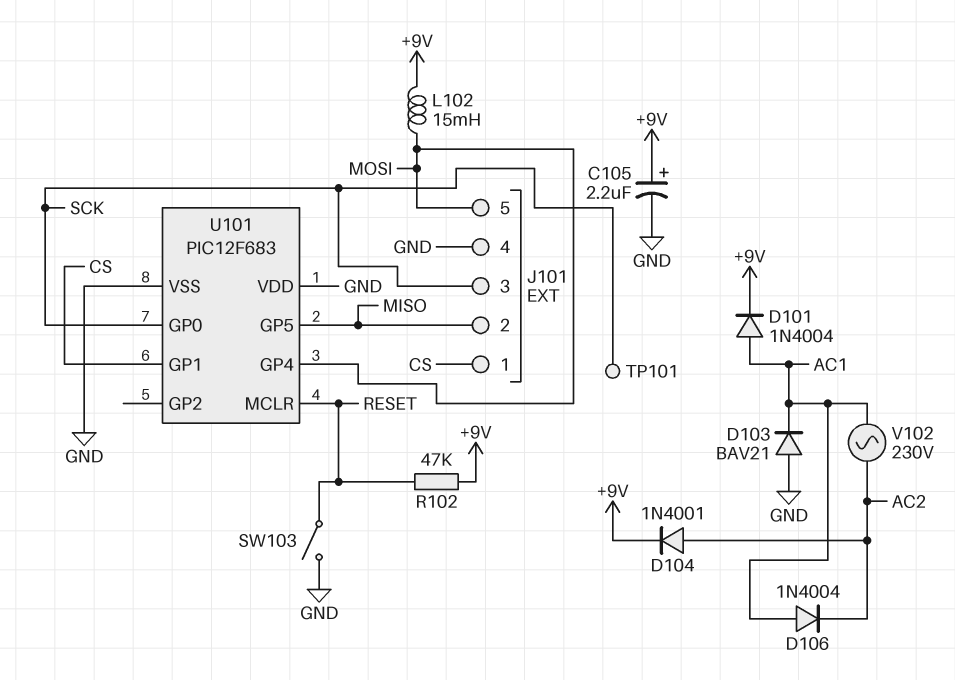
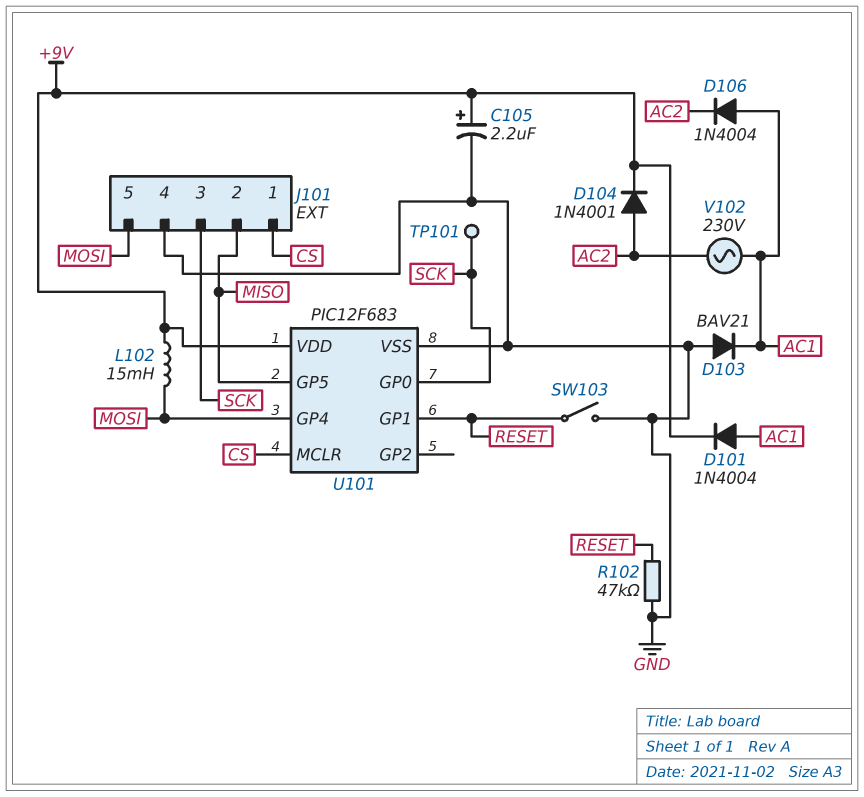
R102: 47k (+9V, RESET) -> 47k (GND, RESET)
U101 pin GP1: CS -> RESET
U101 pin MCLR: RESET -> CS
U101 pin VDD: GND -> +9V

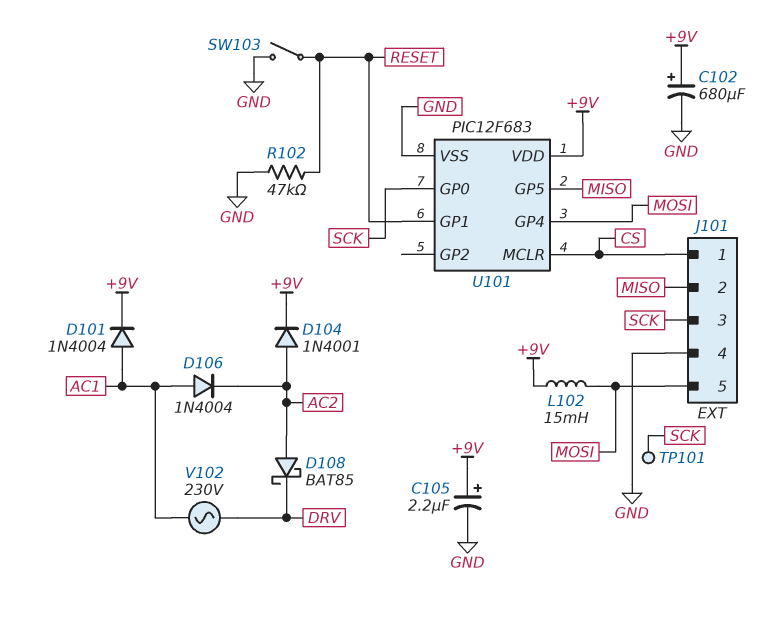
C102: none -> 680uF (plus +9V, minus GND)
D103: diode BAV21 (A GND, K AC1) -> none
D108: none -> schottky BAT85 (A AC2, K DRV)
V102: AC 230V (AC1, AC2) -> AC 230V (AC1, DRV)

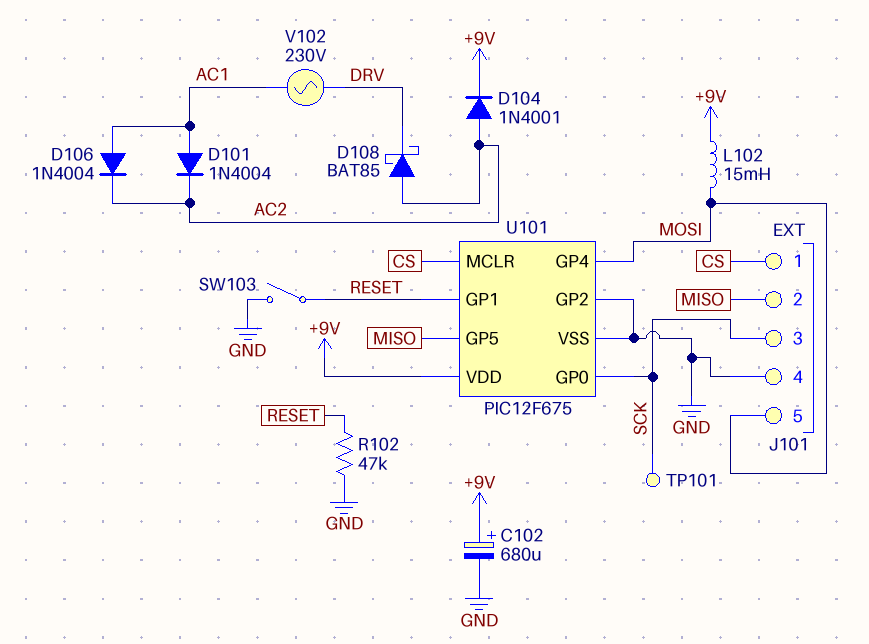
C105: 2.2uF (plus +9V, minus GND) -> none
D101: diode 1N4004 (A AC1, K +9V) -> diode 1N4004 (A AC1, K AC2)
U101: PIC12F683 -> PIC12F675
U101 pin GP2: none -> GND

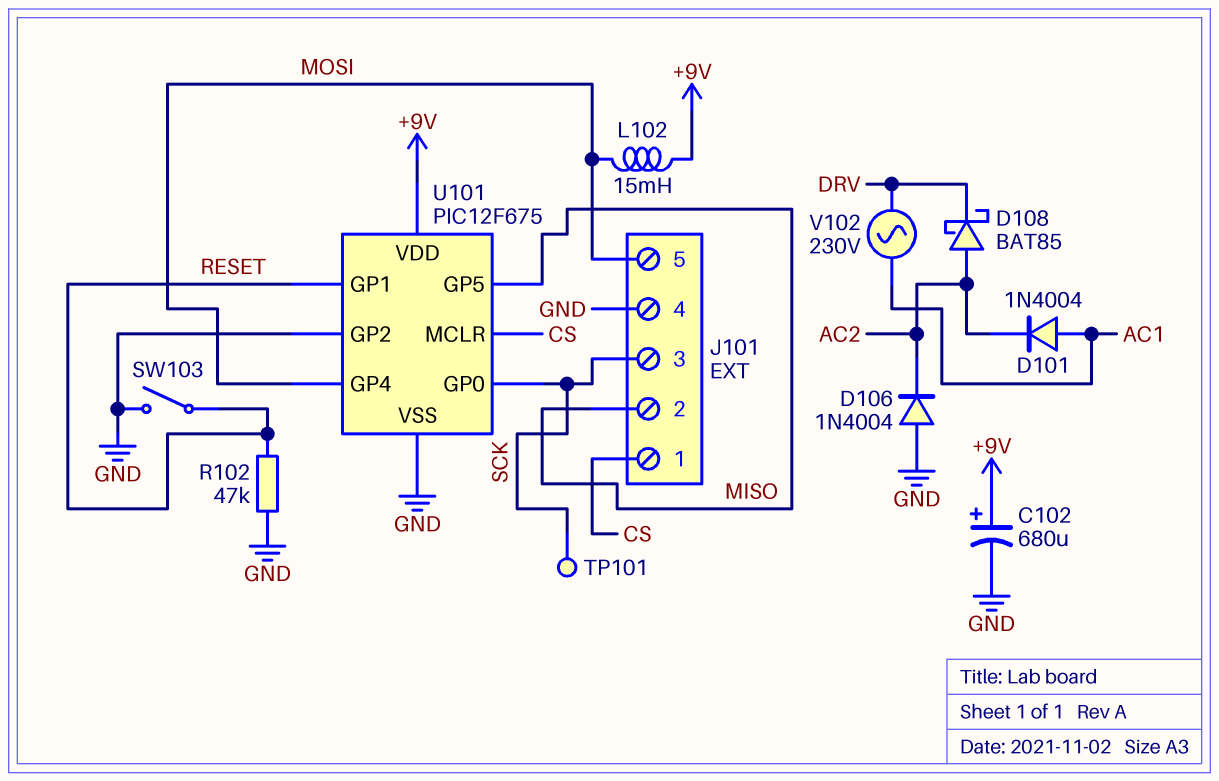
D104: diode 1N4001 (A AC2, K +9V) -> none
D106: diode 1N4004 (A AC1, K AC2) -> diode 1N4004 (A GND, K AC2)

